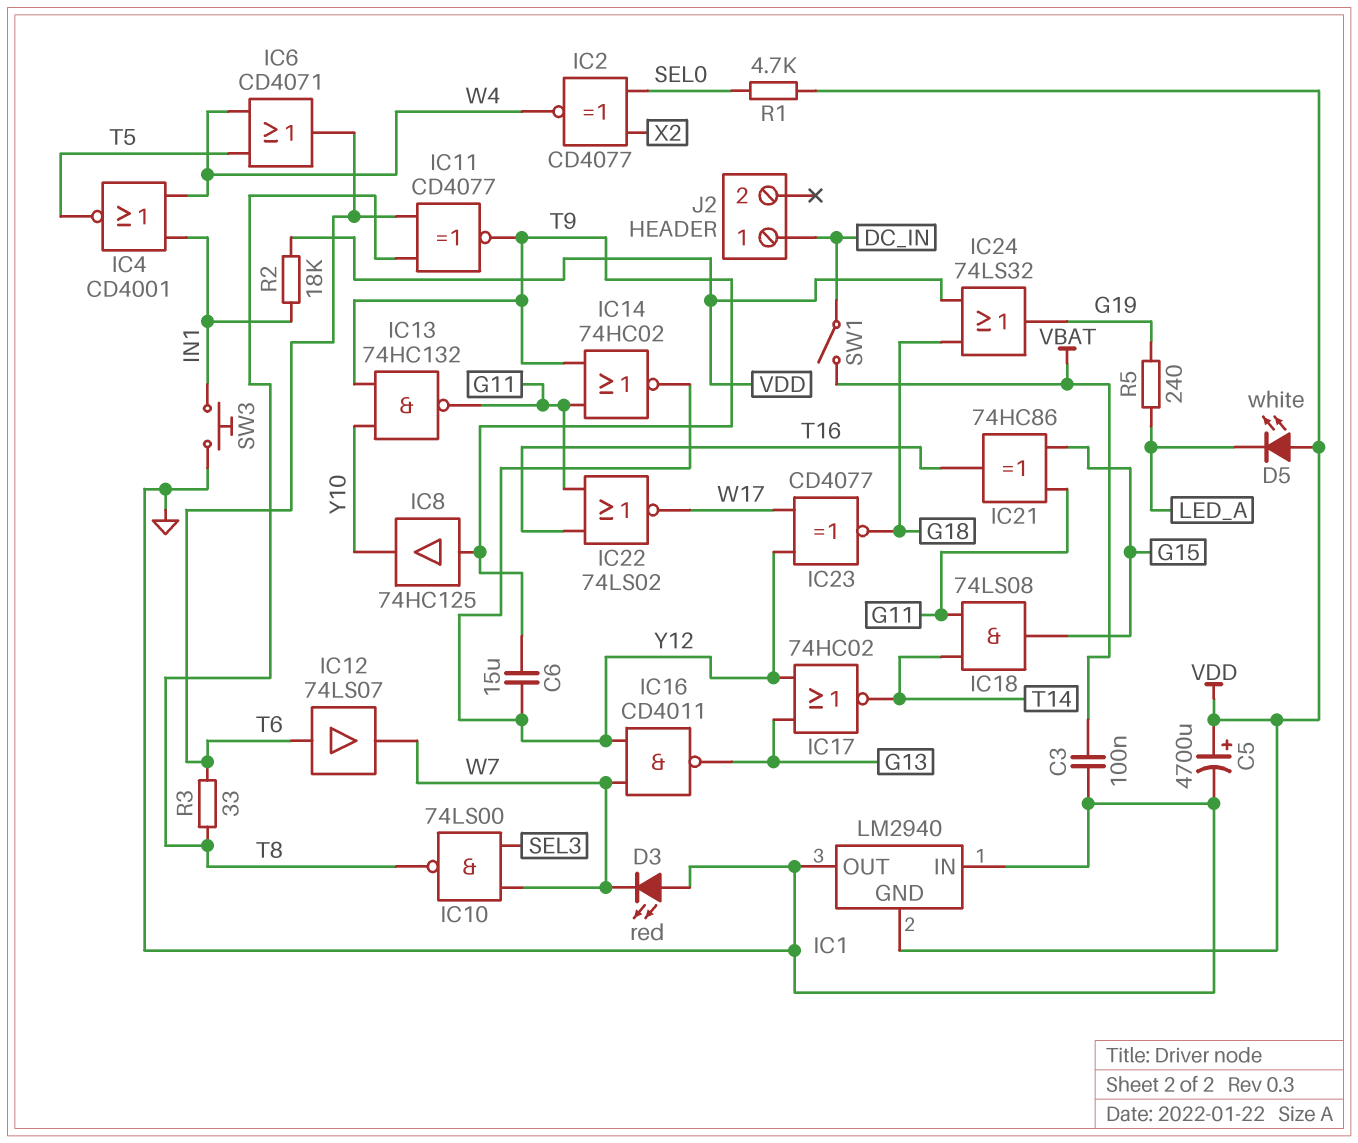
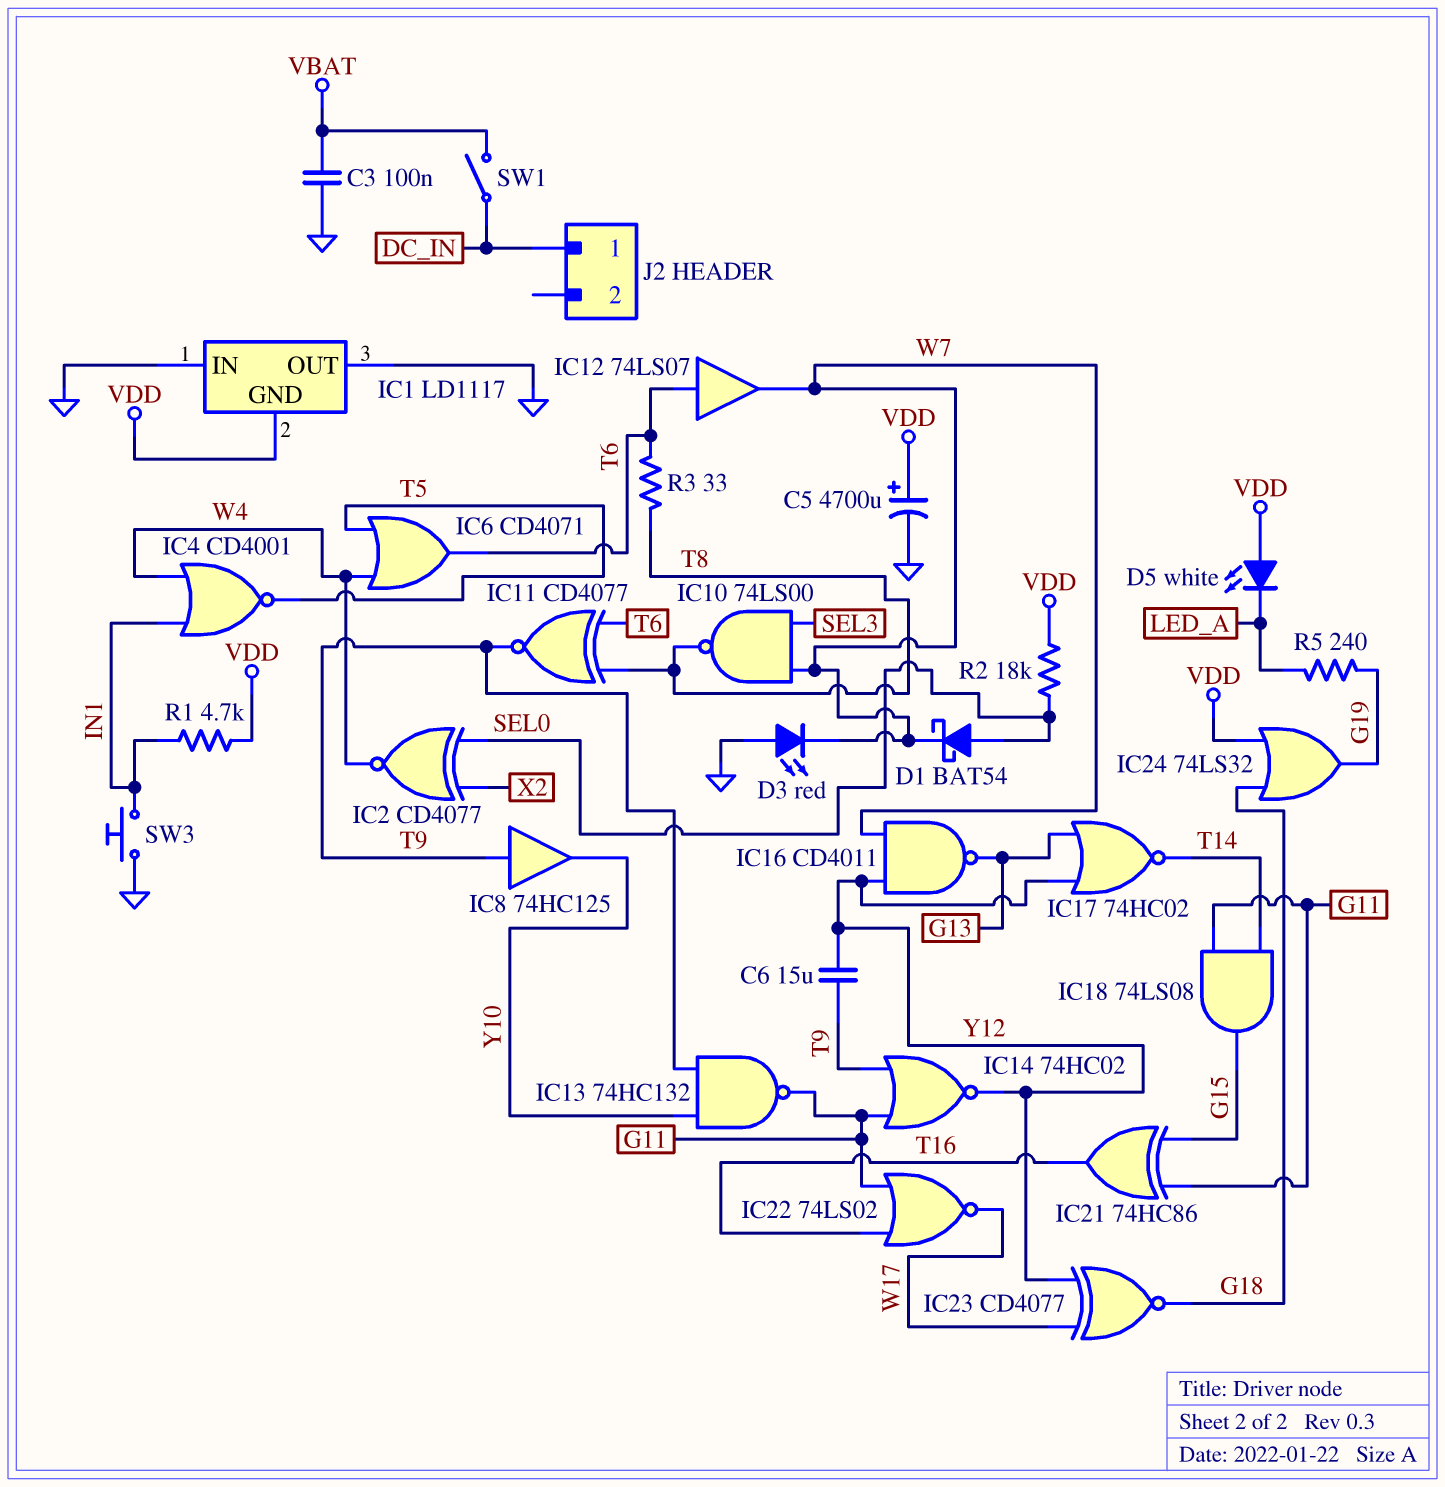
D1: none -> schottky BAT54 (A SEL0, K W7)
IC1: LM2940 -> LD1117
R1: 4.7k (SEL0, VDD) -> 4.7k (IN1, VDD)
R2: 18k (IN1, VDD) -> 18k (SEL0, VDD)

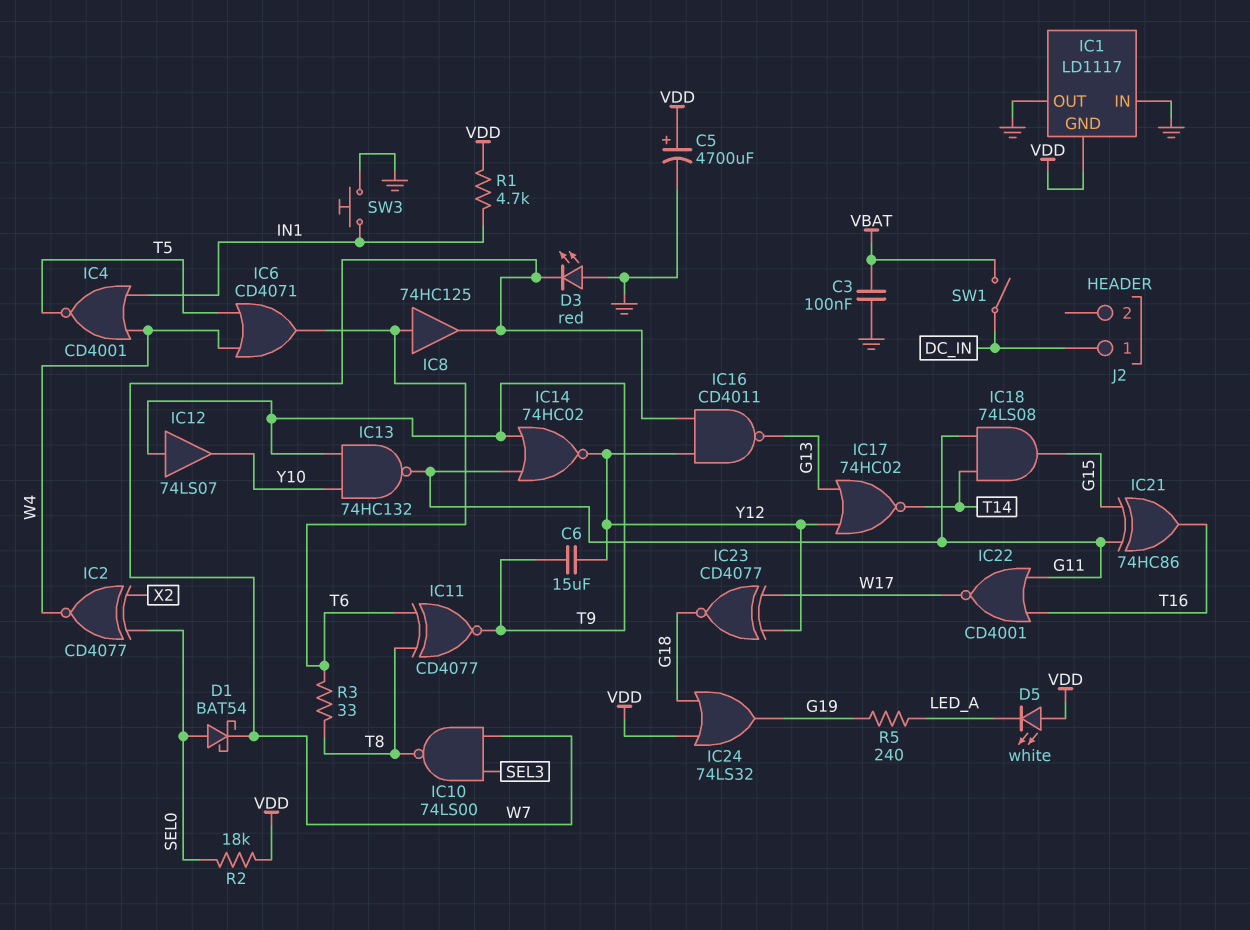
IC8: buffer 74HC125 (in T9, out Y10) -> buffer 74HC125 (in T6, out W7)
IC12: buffer 74LS07 (in T6, out W7) -> buffer 74LS07 (in T9, out Y10)
IC22: NOR 74LS02 (in G11, in T16, out W17) -> NOR CD4001 (in G11, in T16, out W17)

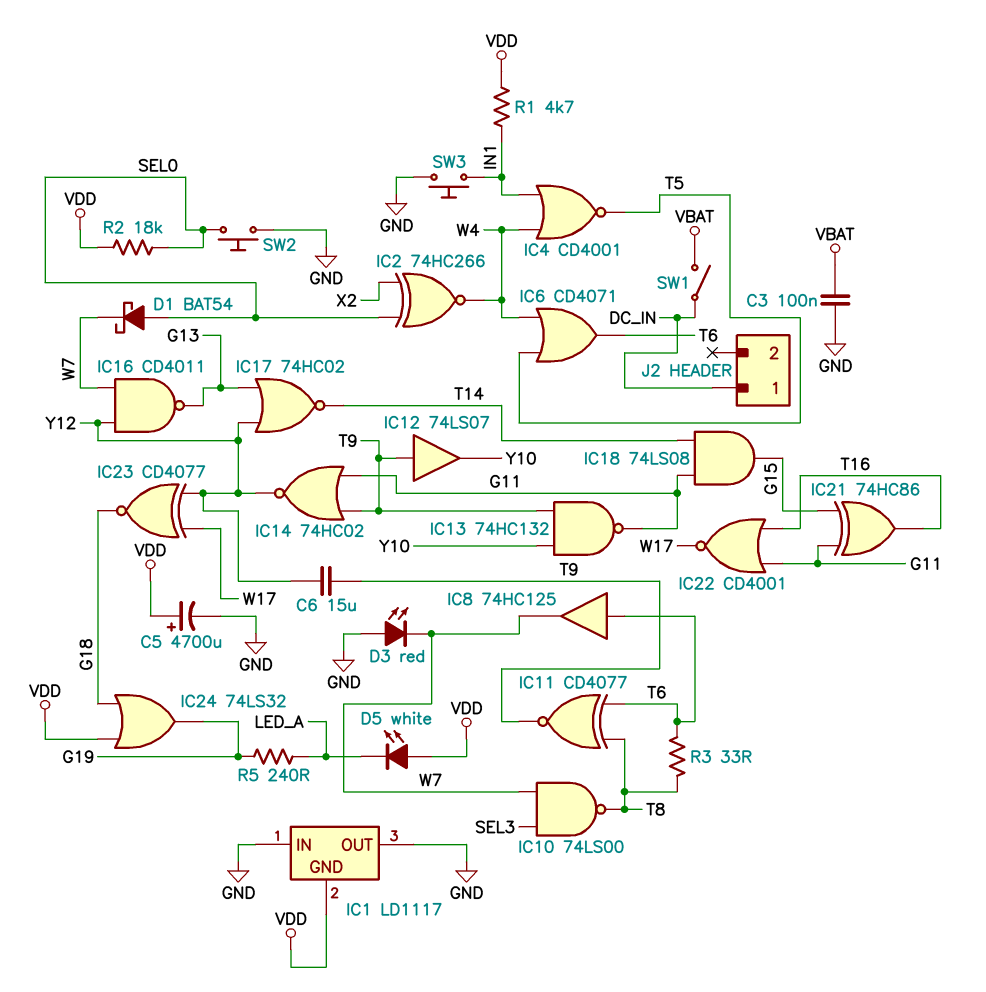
IC2: XNOR CD4077 (in SEL0, in X2, out W4) -> XNOR 74HC266 (in SEL0, in X2, out W4)
SW2: none -> button (GND, SEL0)

